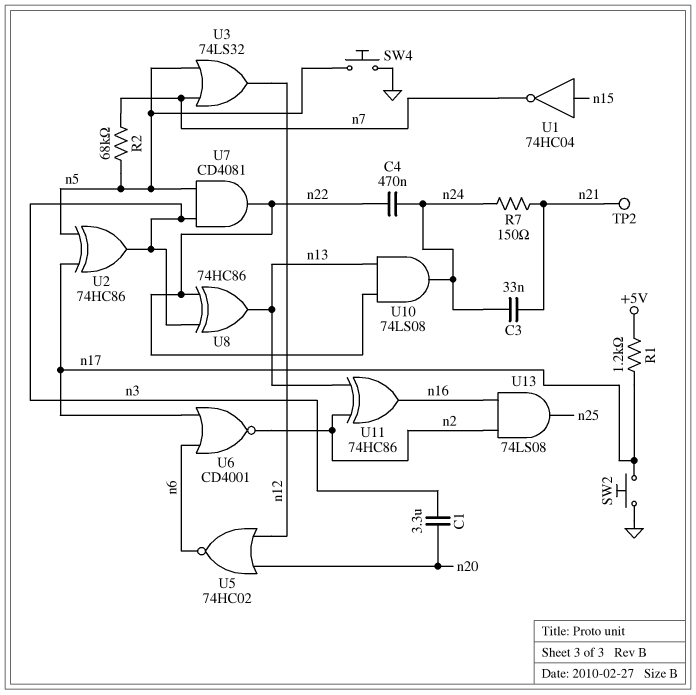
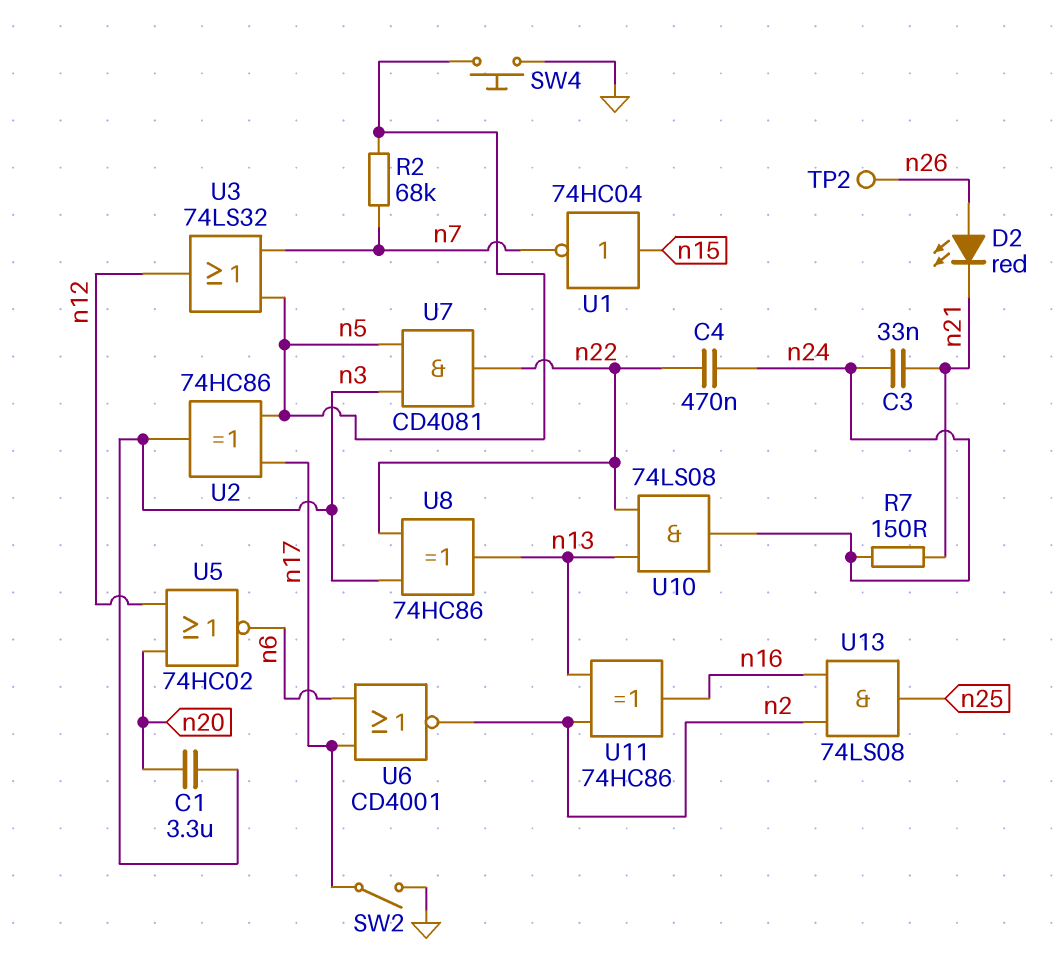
D2: none -> LED red (A n26, K n21)
R1: 1.2k (+5V, n17) -> none
SW2: button (GND, n17) -> switch (GND, n17)
TP2: test point (n21) -> test point (n26)

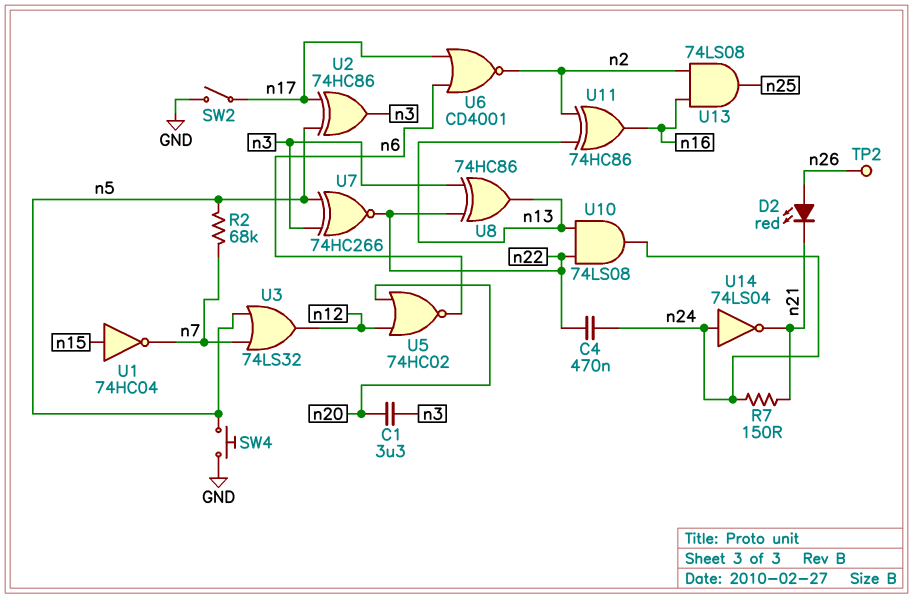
C3: 33nF (n21, n24) -> none
U7: AND CD4081 (in n3, in n5, out n22) -> XNOR 74HC266 (in n3, in n5, out n22)
U14: none -> NOT 74LS04 (in n24, out n21)

